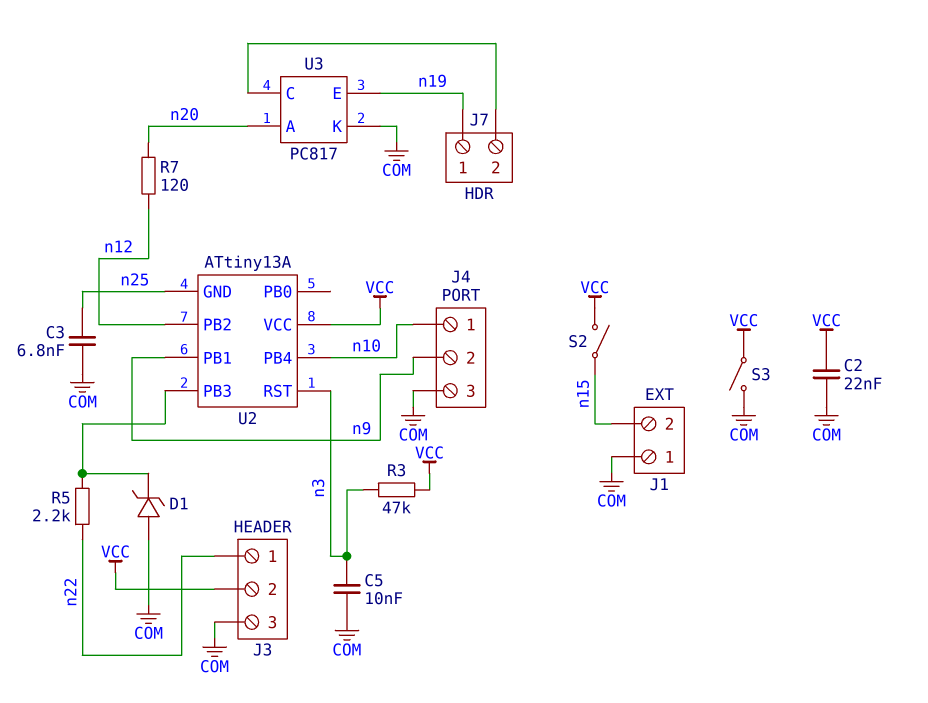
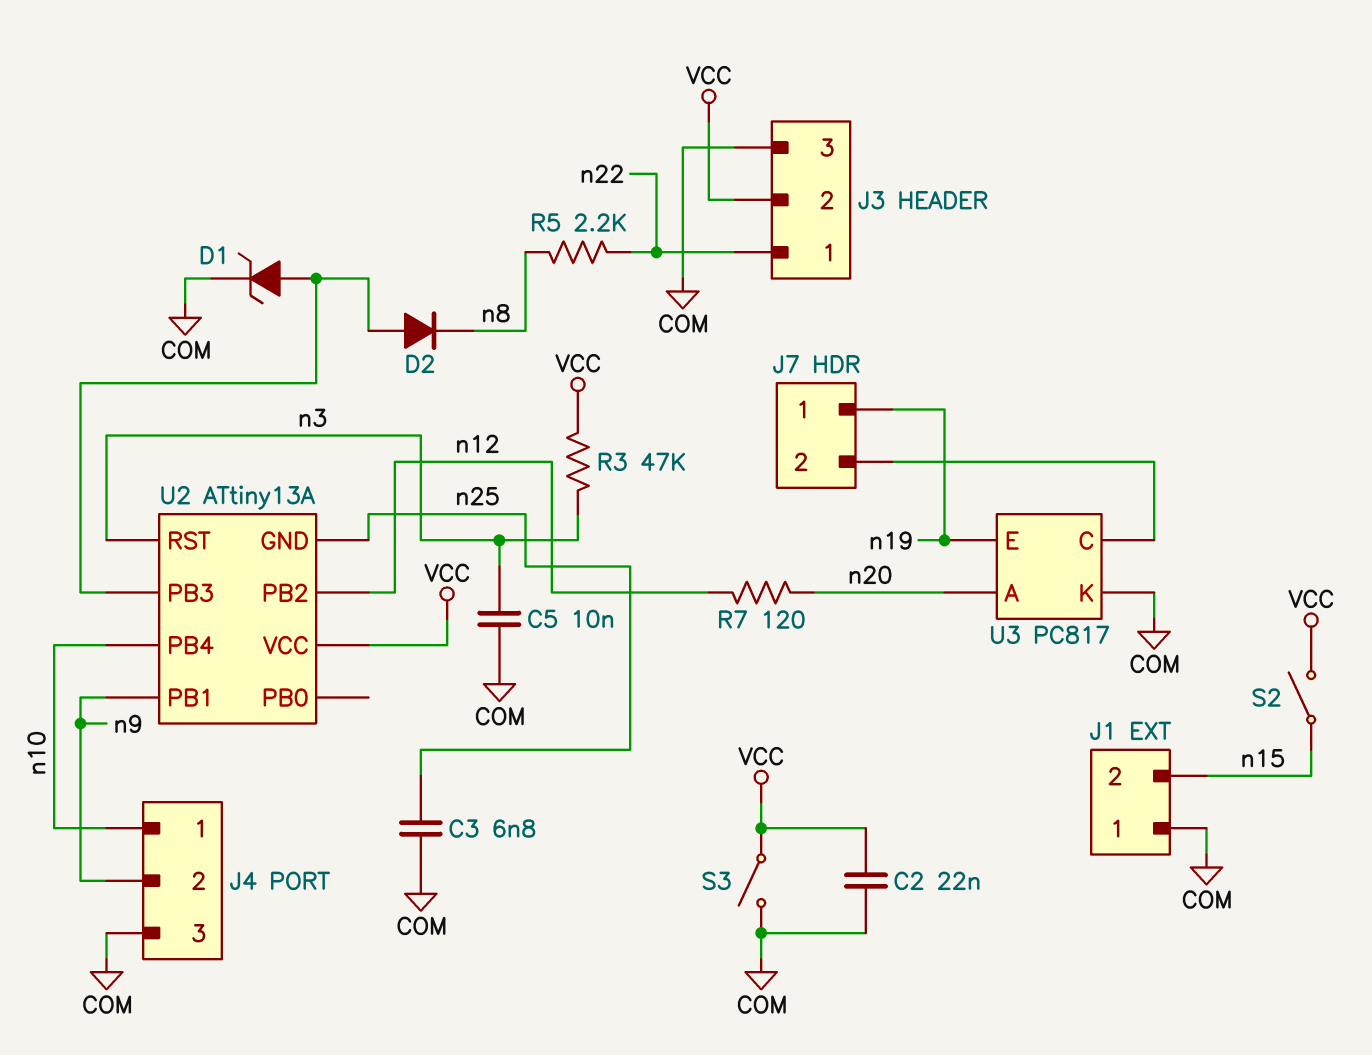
D1: zener (A COM, K U2/PB3) -> zener (A U2/PB3, K COM)
D2: none -> diode (A U2/PB3, K n8)
R5: 2.2k (U2/PB3, n22) -> 2.2k (n8, n22)

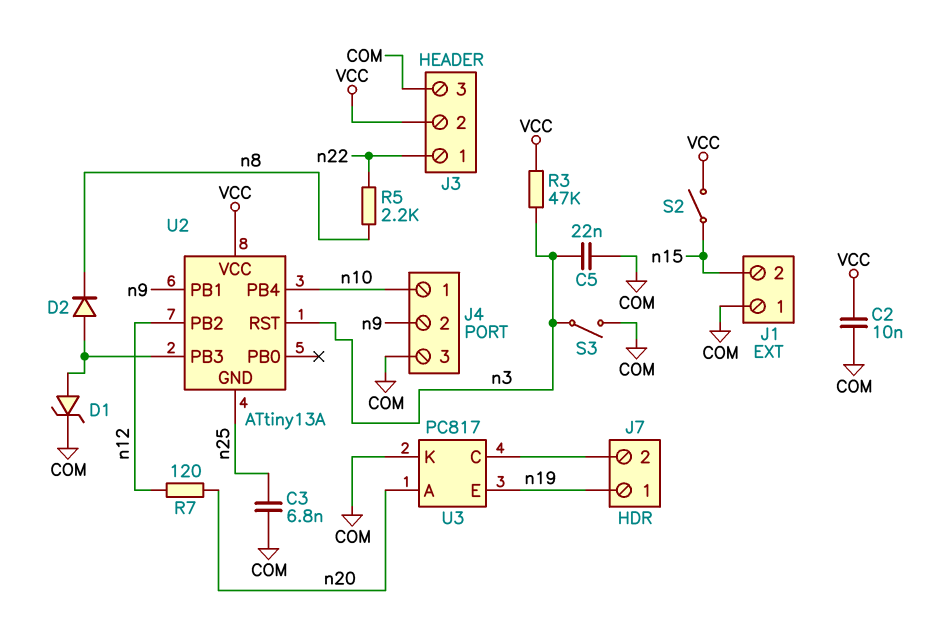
C2: 22nF (COM, VCC) -> 10nF (COM, VCC)
C5: 10nF (COM, n3) -> 22nF (COM, n3)
S3: switch (COM, VCC) -> switch (COM, n3)

